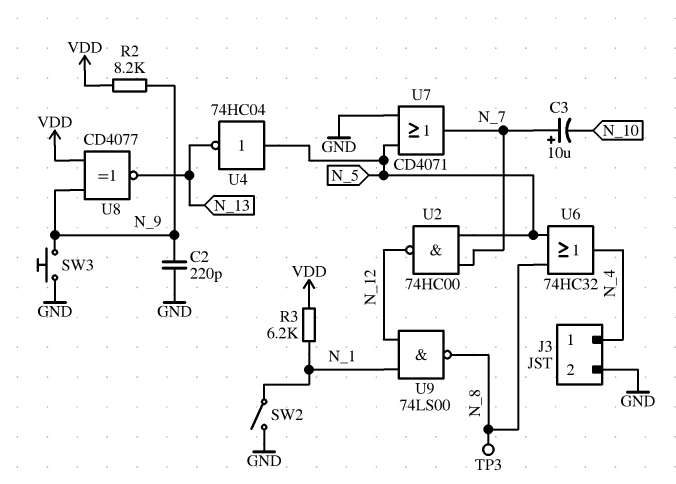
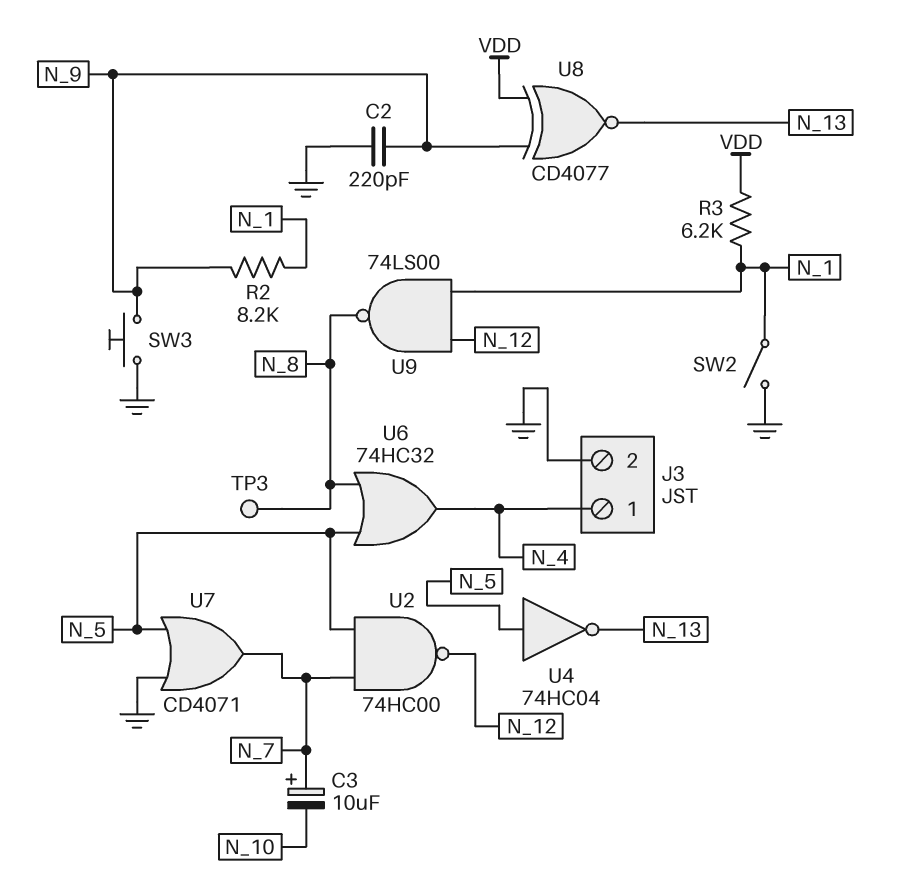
R2: 8.2k (N_9, VDD) -> 8.2k (N_1, N_9)

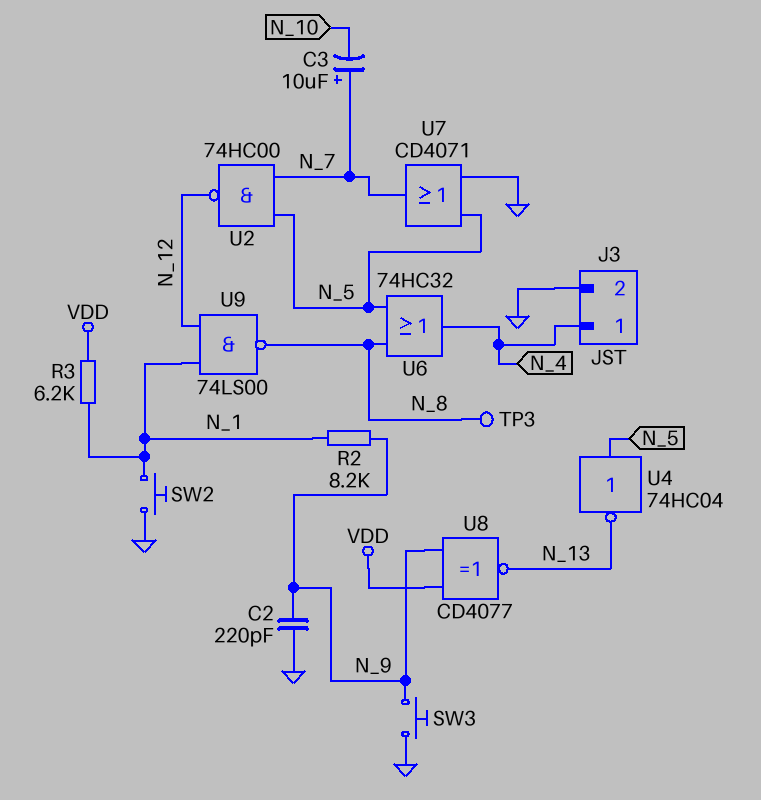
SW2: switch (GND, N_1) -> button (GND, N_1)

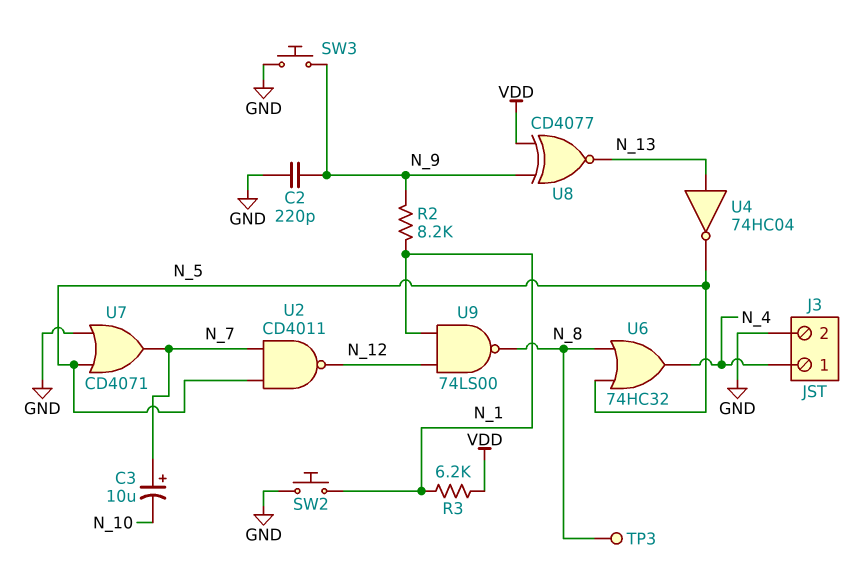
U2: NAND 74HC00 (in N_5, in N_7, out N_12) -> NAND CD4011 (in N_5, in N_7, out N_12)
U4: NOT 74HC04 (in N_5, out N_13) -> NOT 74HC04 (in N_13, out N_5)

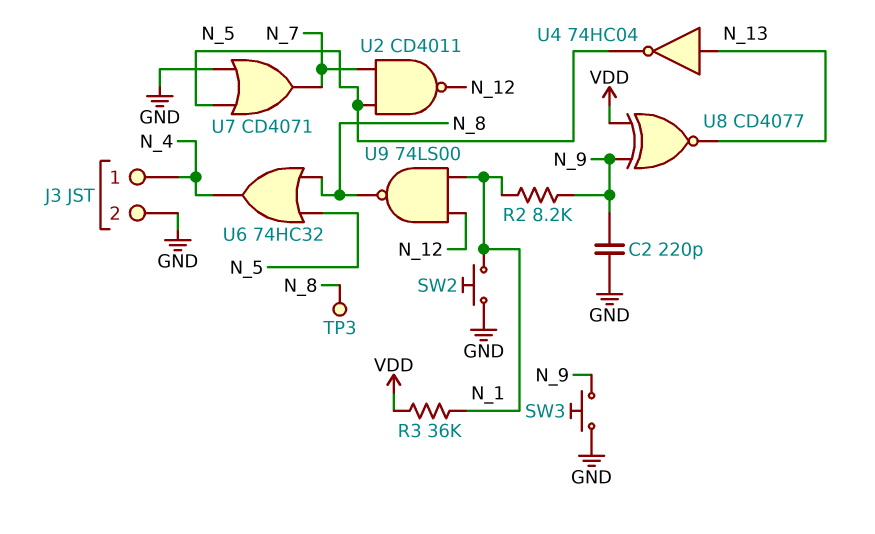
C3: 10uF (plus N_7, minus N_10) -> none
R3: 6.2k (N_1, VDD) -> 36k (N_1, VDD)

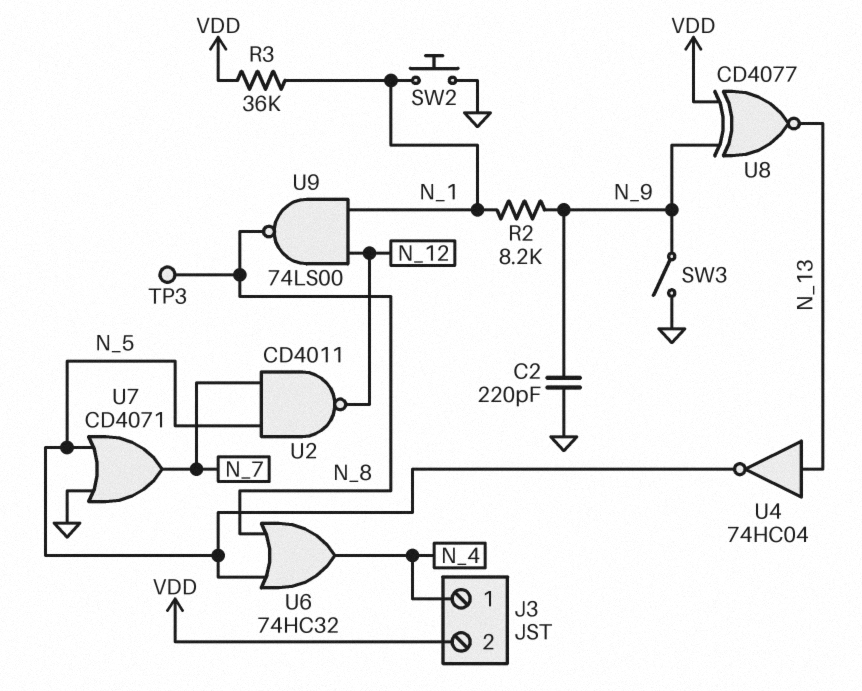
J3 pin 2: GND -> VDD
SW3: button (GND, N_9) -> switch (GND, N_9)

